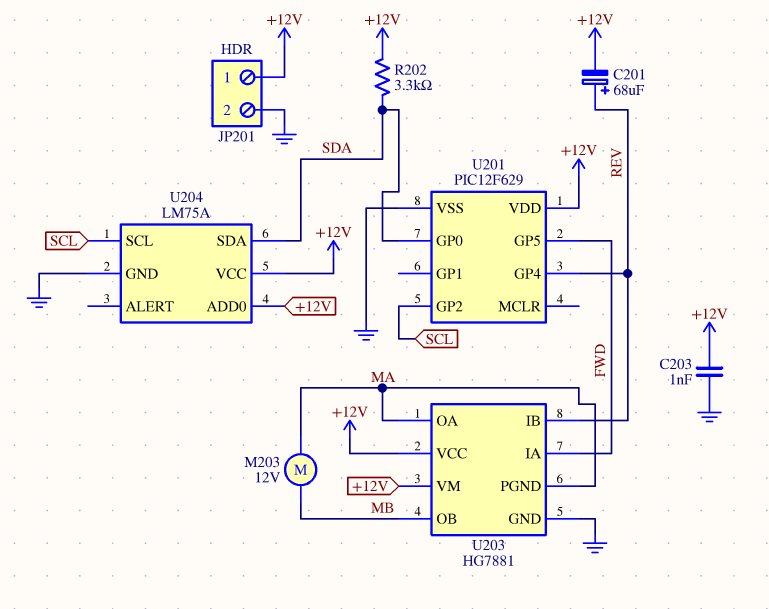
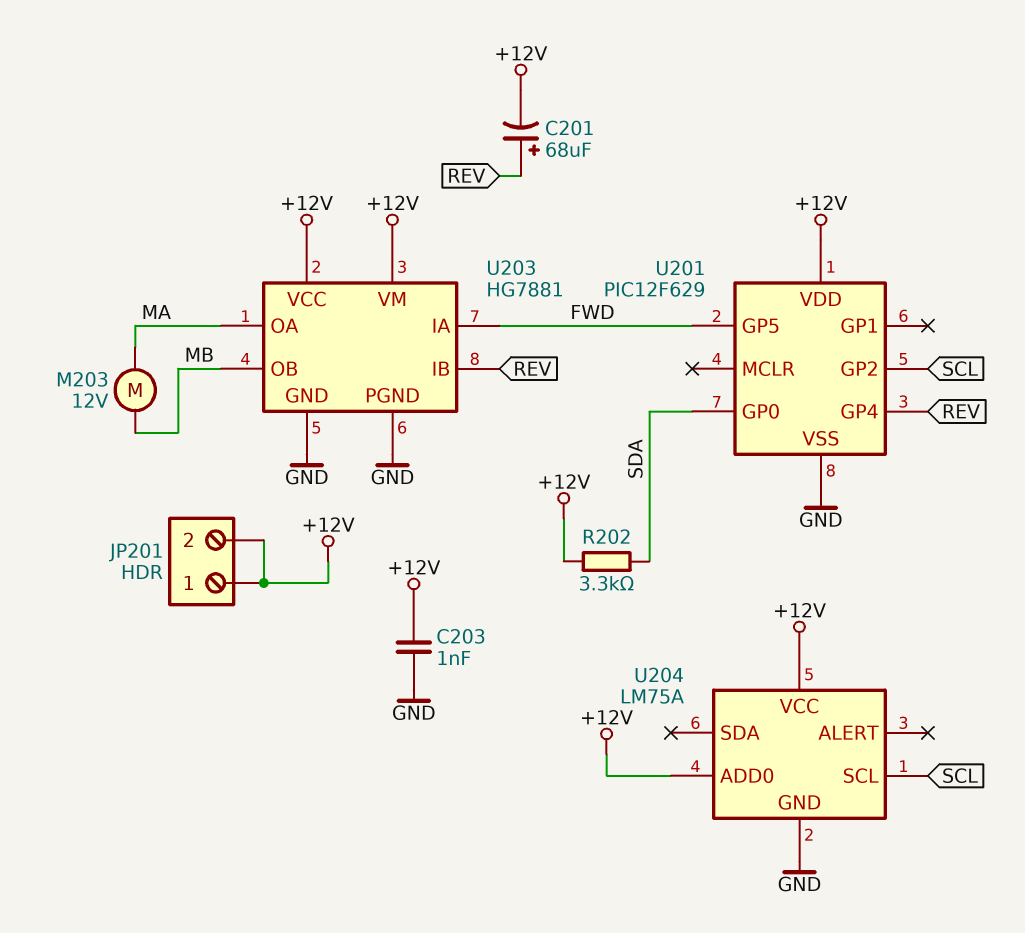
JP201 pin 2: GND -> +12V
U203 pin PGND: MA -> GND
U204 pin SDA: SDA -> none

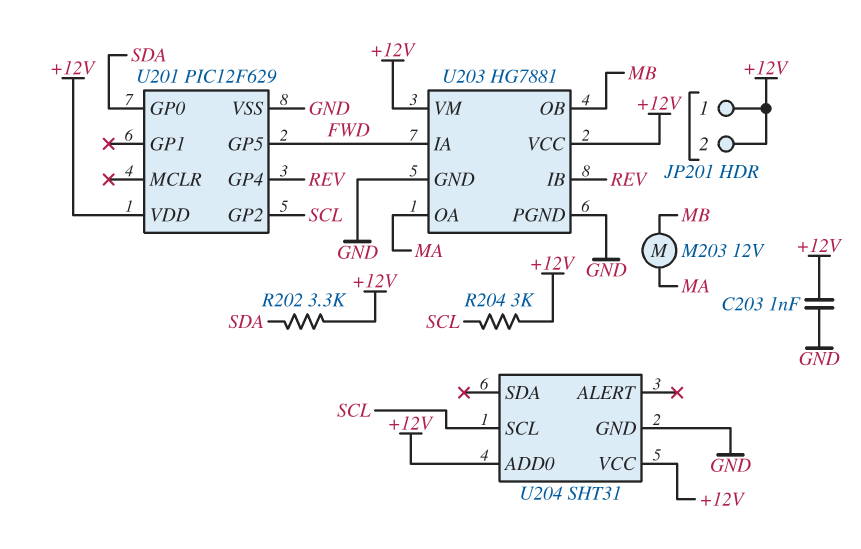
C201: 68uF (plus REV, minus +12V) -> none
R204: none -> 3k (+12V, SCL)
U204: LM75A -> SHT31

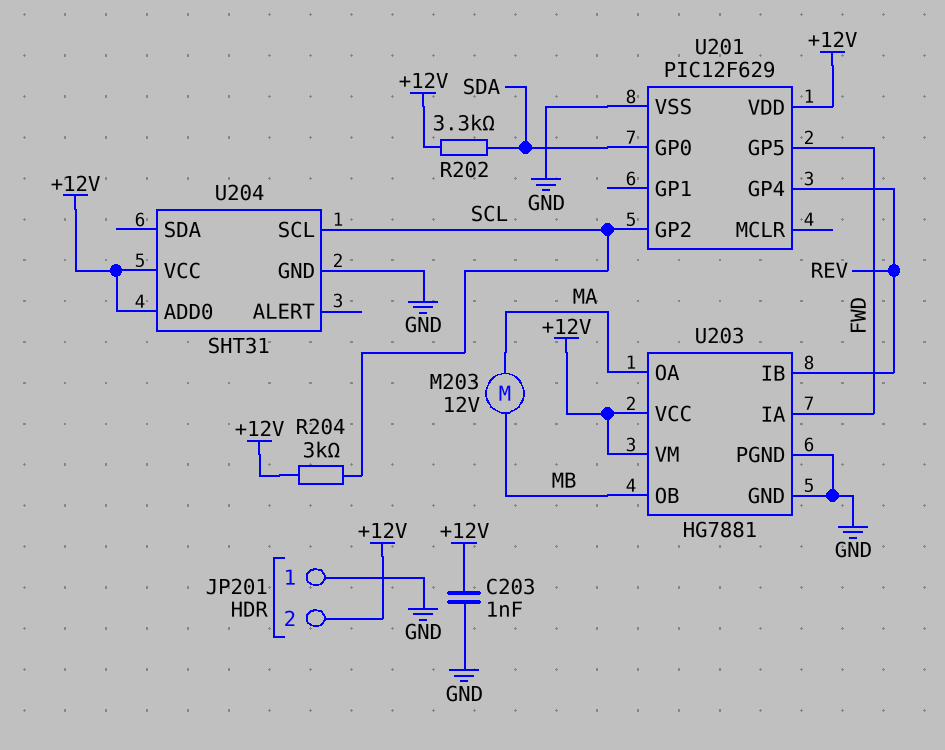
JP201 pin 1: +12V -> GND

